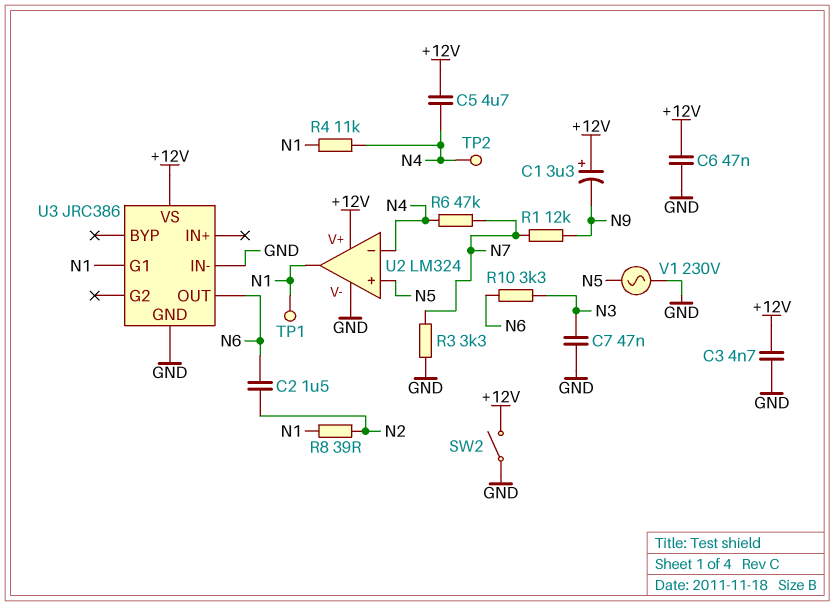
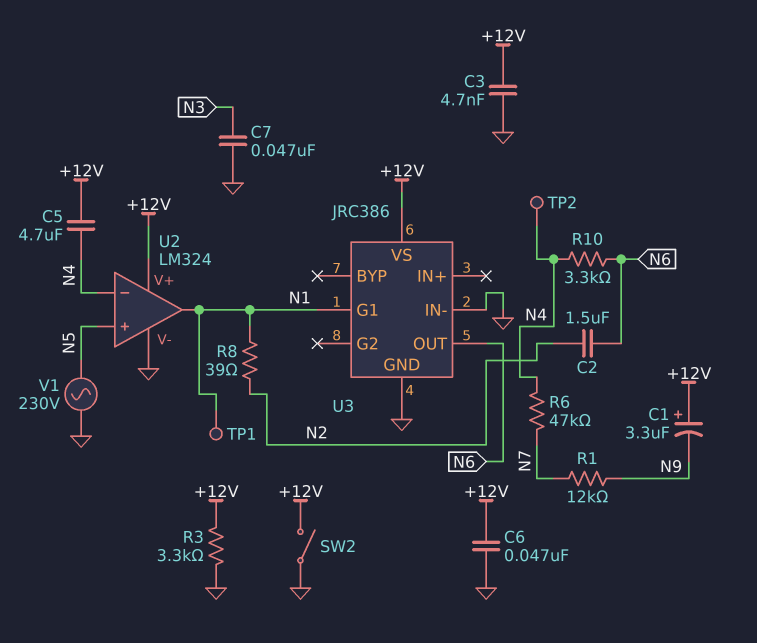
R3: 3.3k (GND, N7) -> 3.3k (+12V, GND)
R4: 11k (N1, N4) -> none
R10: 3.3k (N3, N6) -> 3.3k (N4, N6)

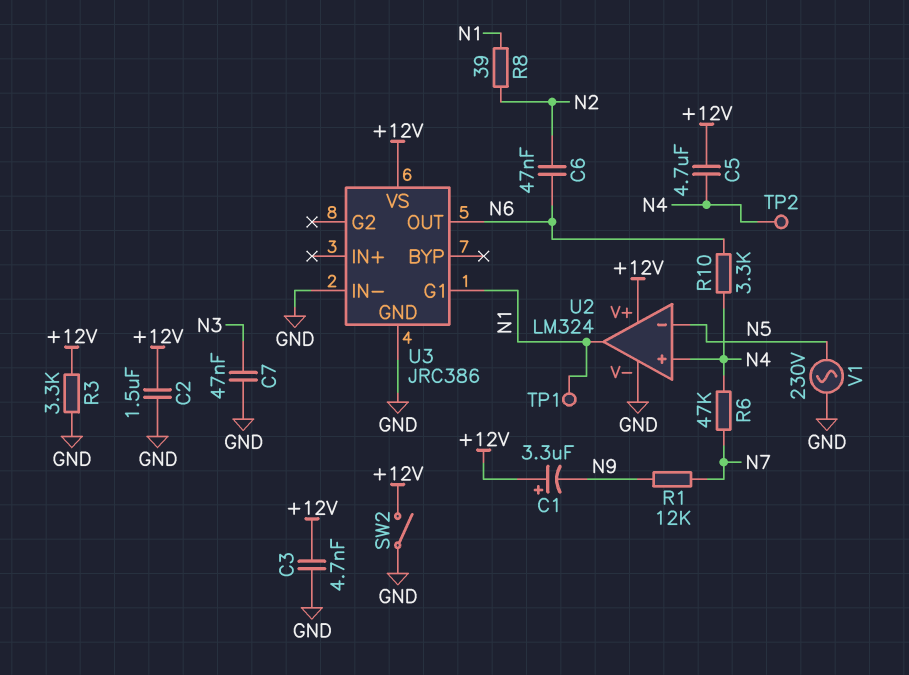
C2: 1.5uF (N2, N6) -> 1.5uF (+12V, GND)
C6: 47nF (+12V, GND) -> 47nF (N2, N6)
U2 pin in+: N5 -> N4
U2 pin in-: N4 -> N5

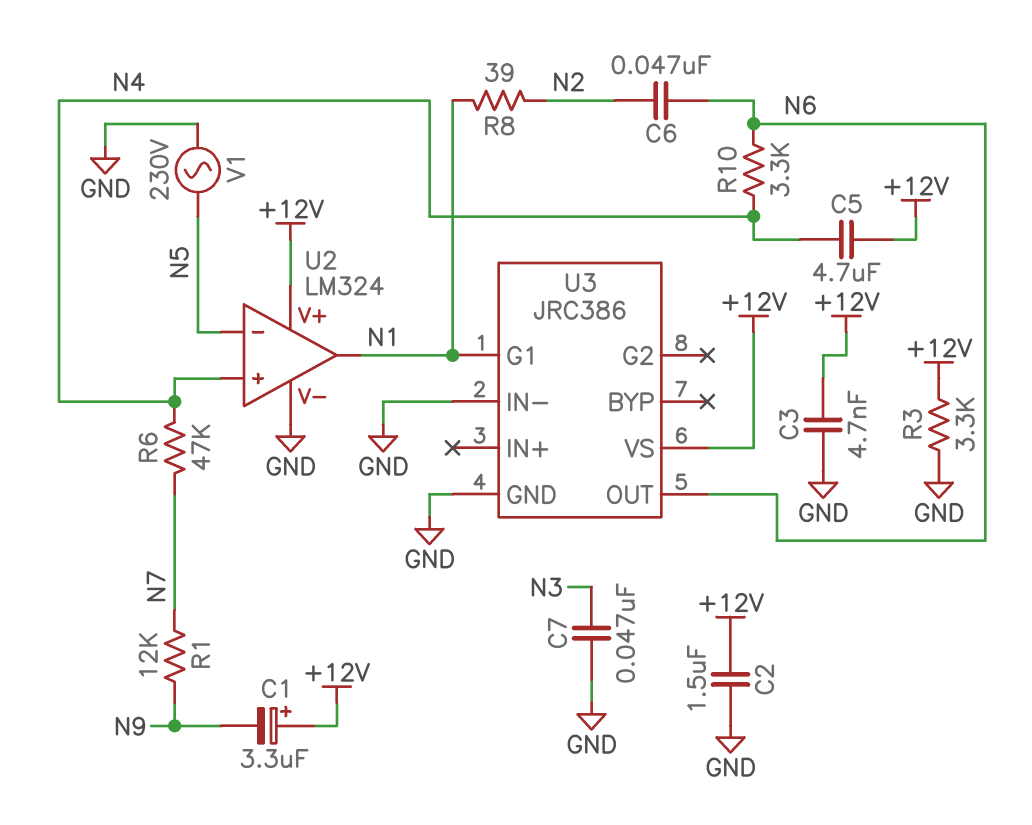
SW2: switch (+12V, GND) -> none
TP1: test point (N1) -> none
TP2: test point (N4) -> none

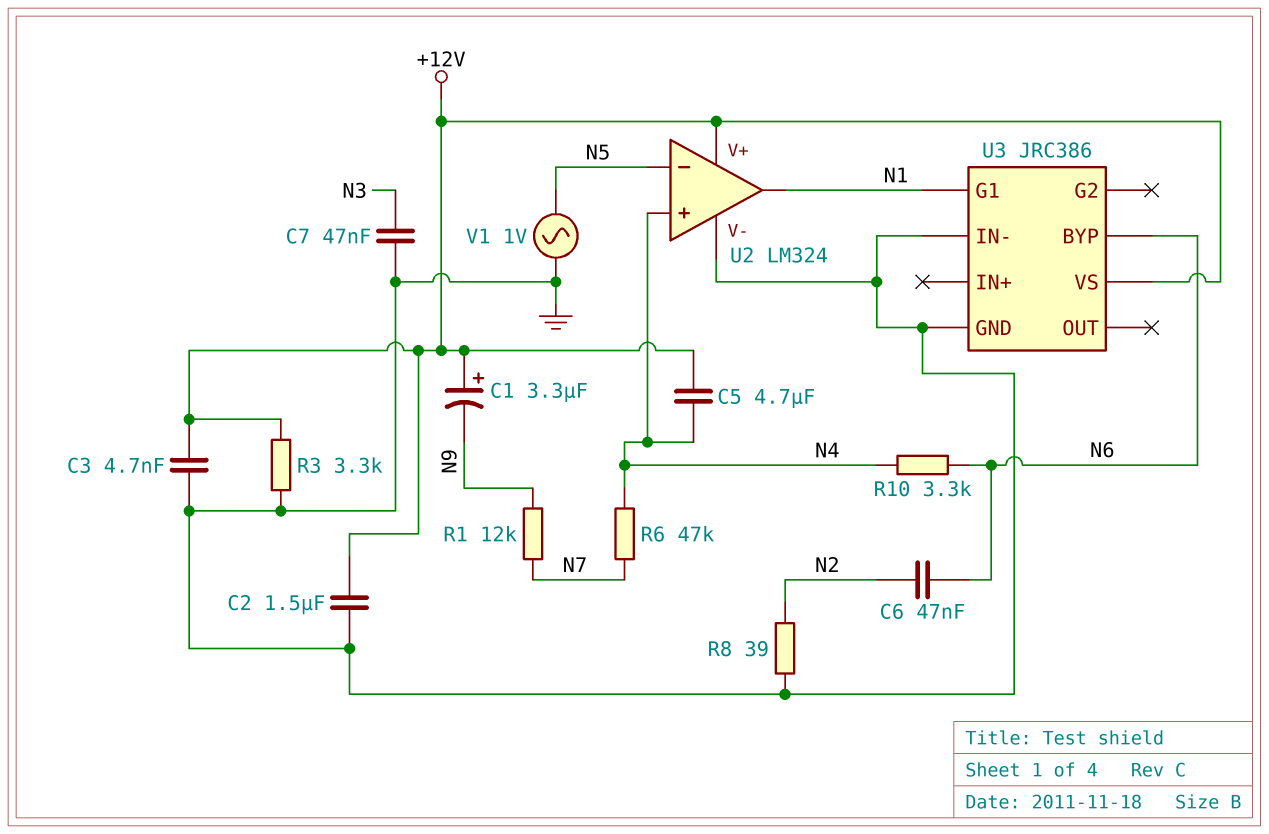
R8: 39 (N1, N2) -> 39 (GND, N2)
U3 pin BYP: none -> N6
U3 pin OUT: N6 -> none
V1: AC 230V (GND, N5) -> AC 1V (GND, N5)

